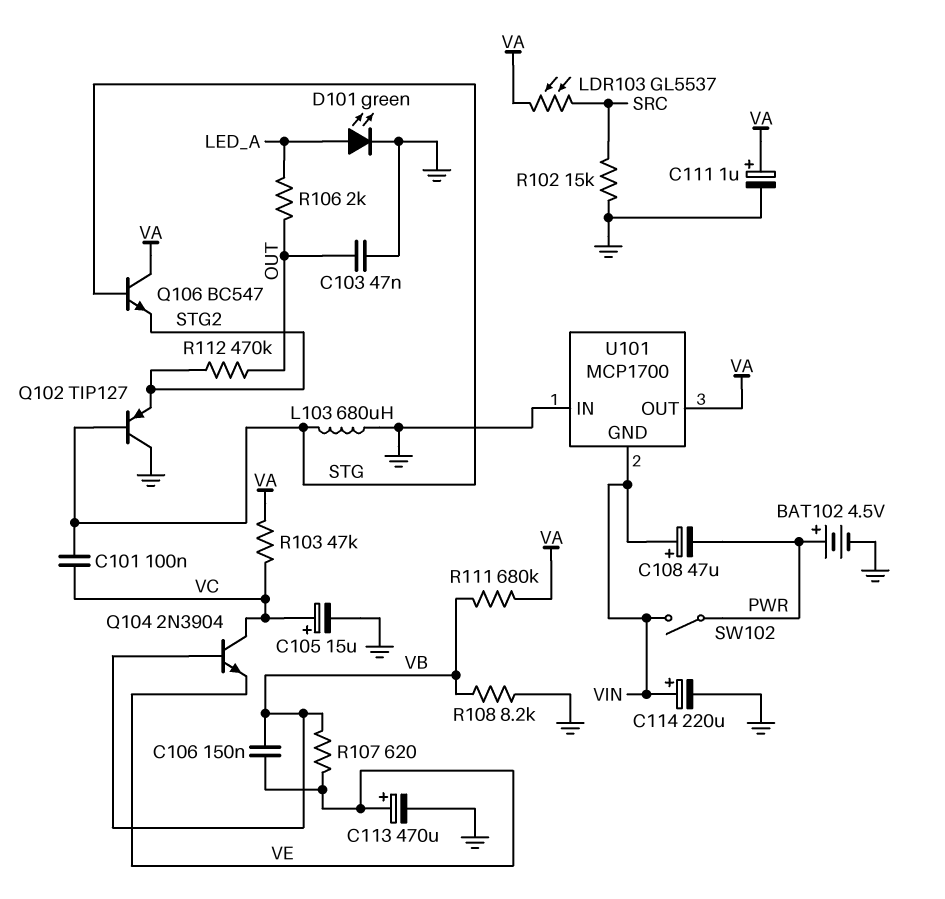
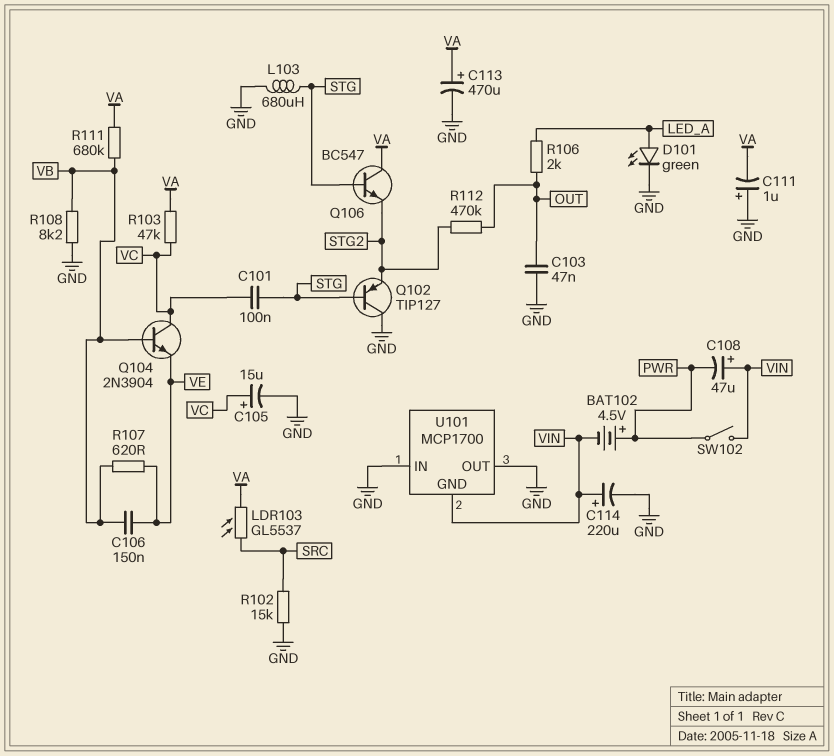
BAT102: 4.5V (plus PWR, minus GND) -> 4.5V (plus PWR, minus VIN)
C111: 1uF (plus VA, minus GND) -> 1uF (plus GND, minus VA)
C113: 470uF (plus VE, minus GND) -> 470uF (plus VA, minus GND)
U101 pin OUT: VA -> GND

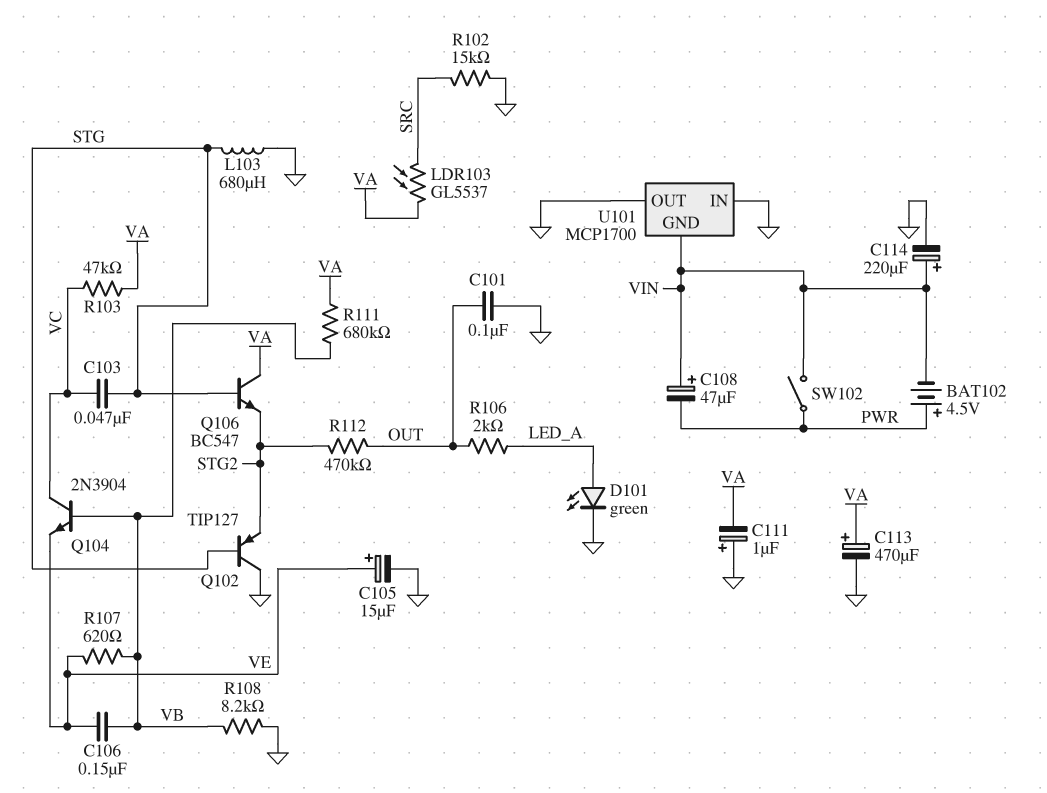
C101: 100nF (STG, VC) -> 100nF (GND, OUT)
C103: 47nF (GND, OUT) -> 47nF (STG, VC)
C105: 15uF (plus VC, minus GND) -> 15uF (plus VE, minus GND)

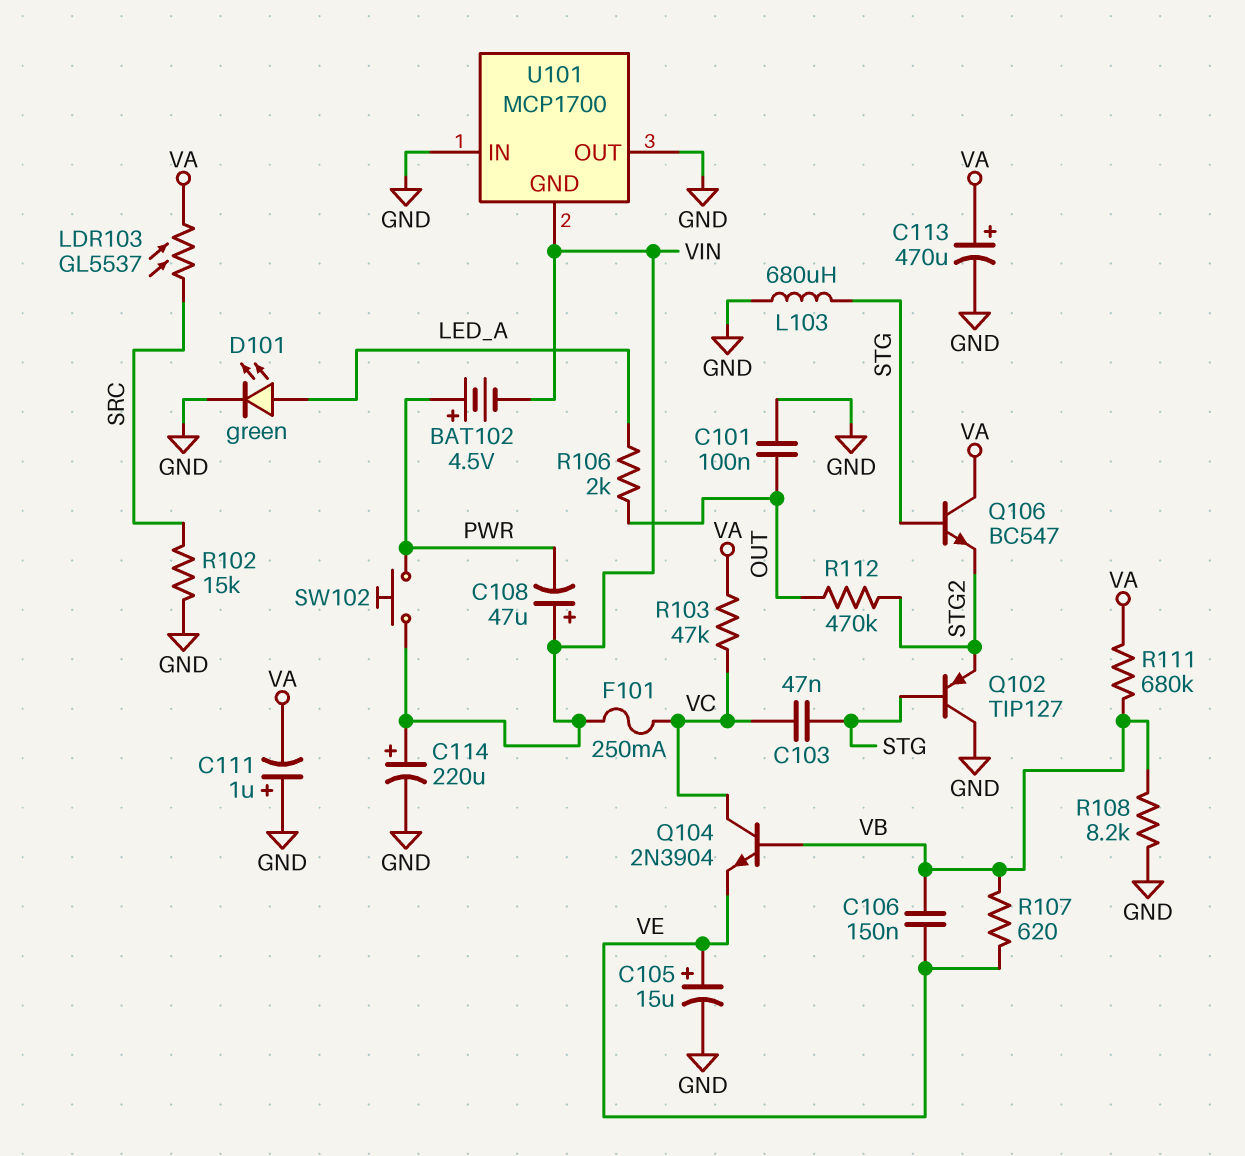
F101: none -> 250mA (VC, VIN)
SW102: switch (PWR, VIN) -> button (PWR, VIN)

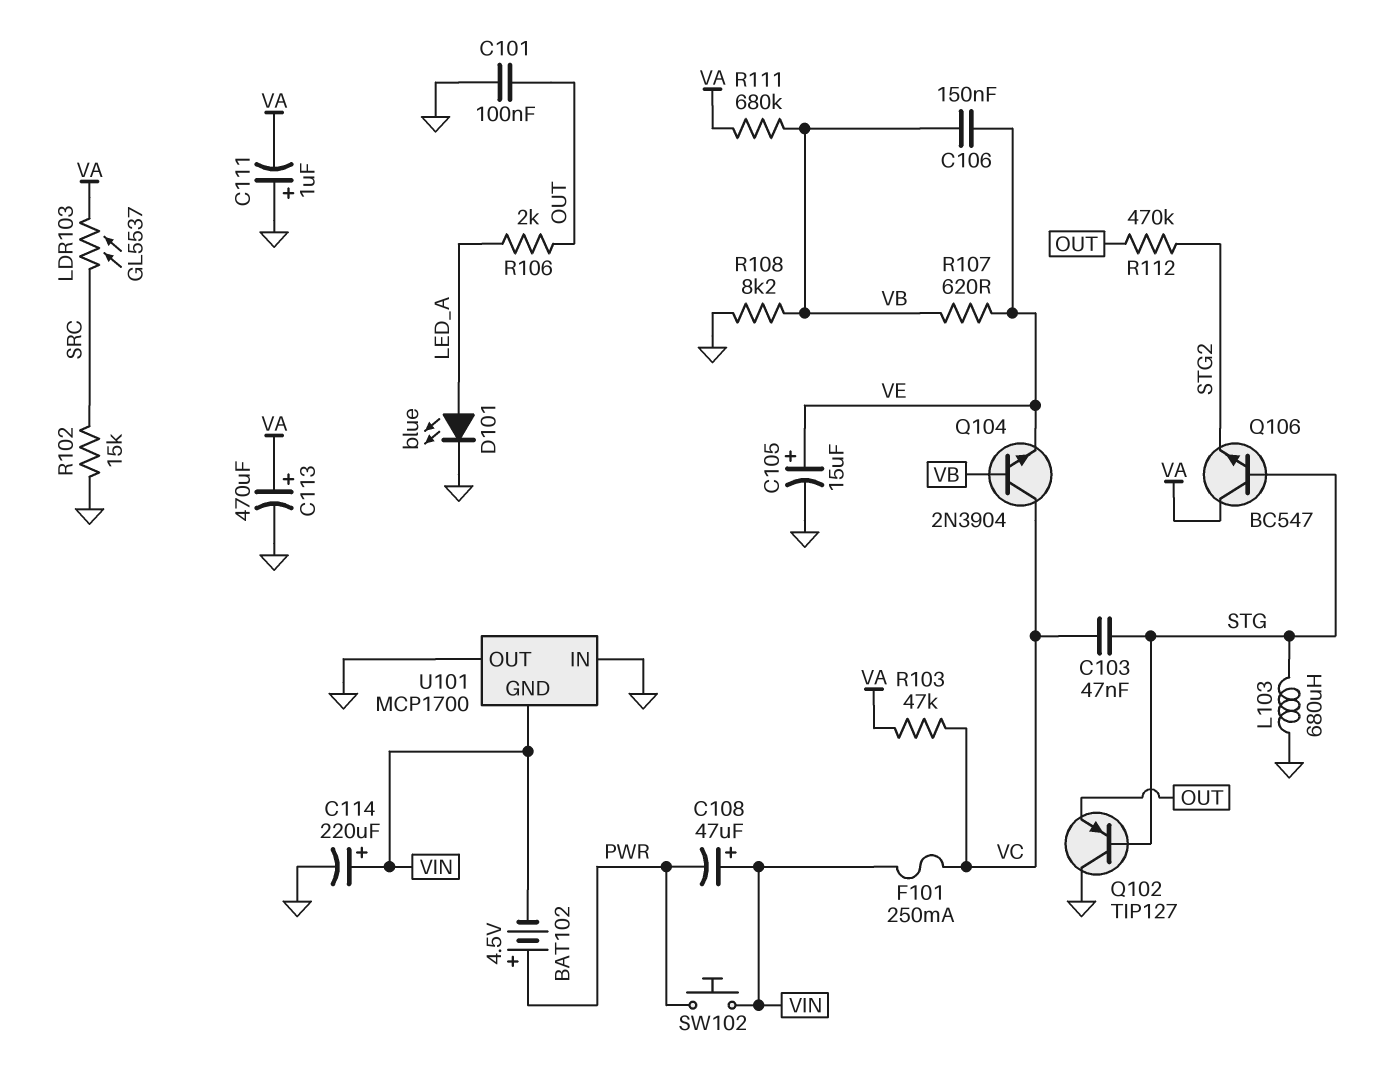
D101: LED green (A LED_A, K GND) -> LED blue (A LED_A, K GND)
Q102: PNP TIP127 (B STG, C GND, E STG2) -> PNP TIP127 (B STG, C GND, E OUT)

